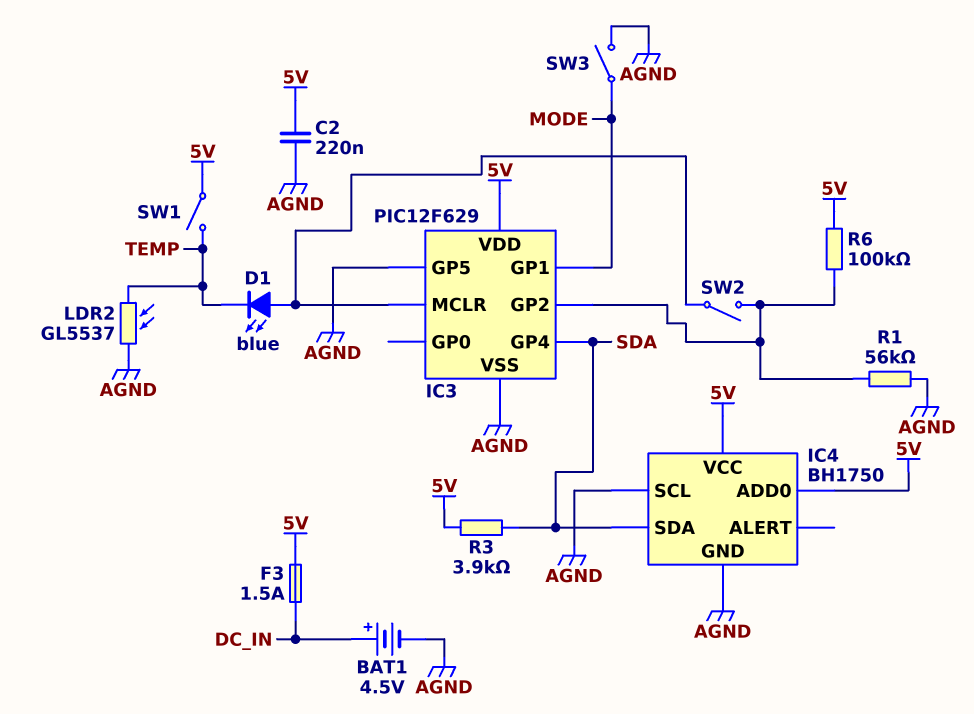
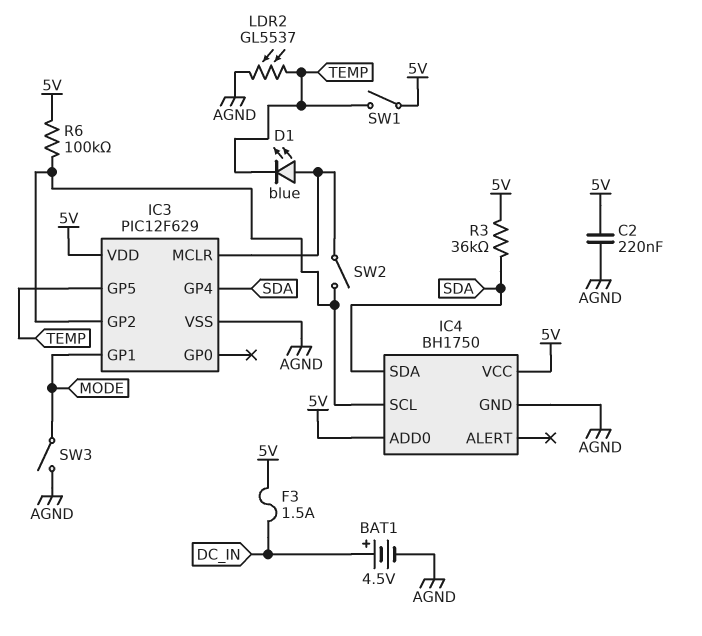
IC3 pin GP5: AGND -> TEMP
IC4 pin SCL: AGND -> IC3/GP2
R1: 56k (AGND, IC3/GP2) -> none
R3: 3.9k (5V, SDA) -> 36k (5V, SDA)

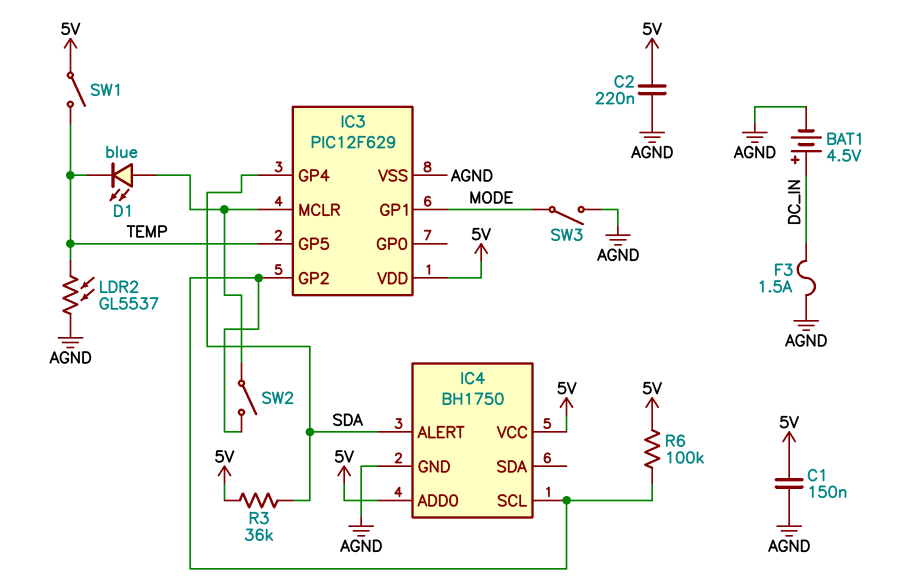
C1: none -> 150nF (5V, AGND)
F3: 1.5A (5V, DC_IN) -> 1.5A (AGND, DC_IN)
IC4 pin ALERT: none -> SDA
IC4 pin SDA: SDA -> none

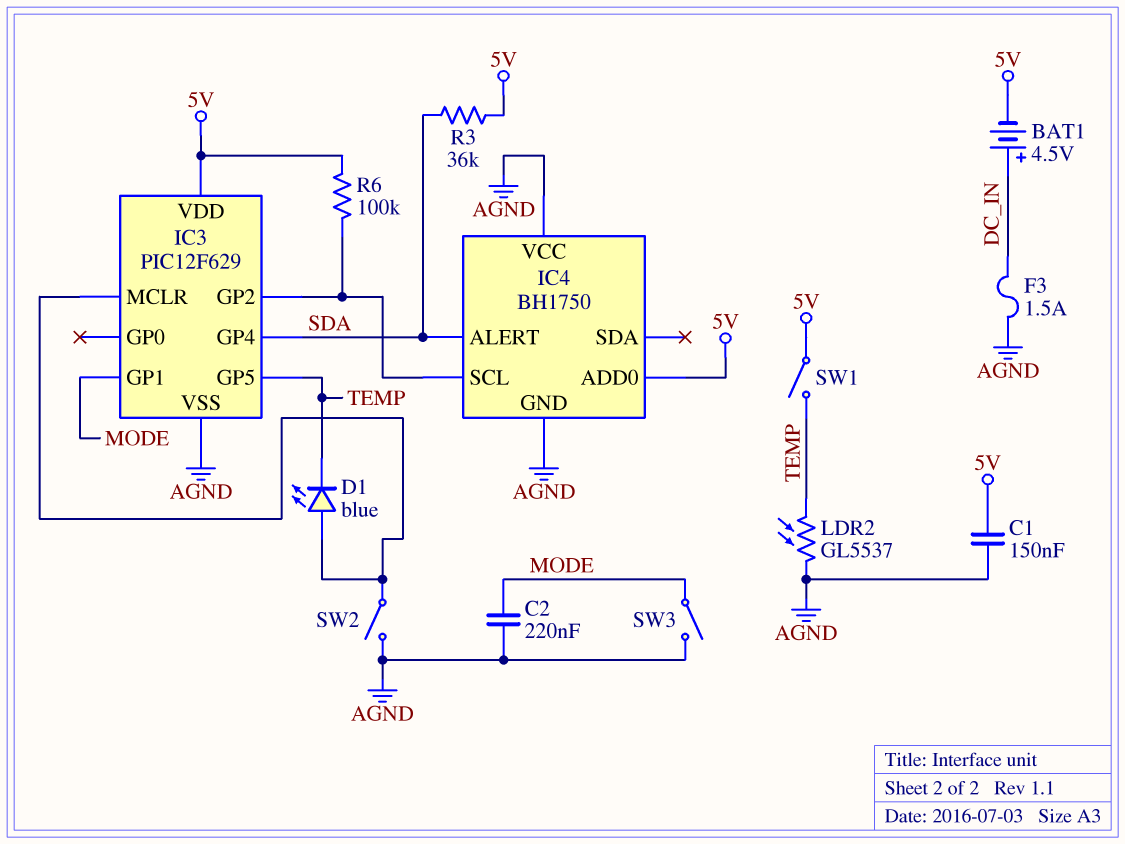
BAT1: 4.5V (plus DC_IN, minus AGND) -> 4.5V (plus DC_IN, minus 5V)
C2: 220nF (5V, AGND) -> 220nF (AGND, MODE)
IC4 pin VCC: 5V -> AGND
SW2: switch (IC3/GP2, IC3/MCLR) -> switch (AGND, IC3/MCLR)

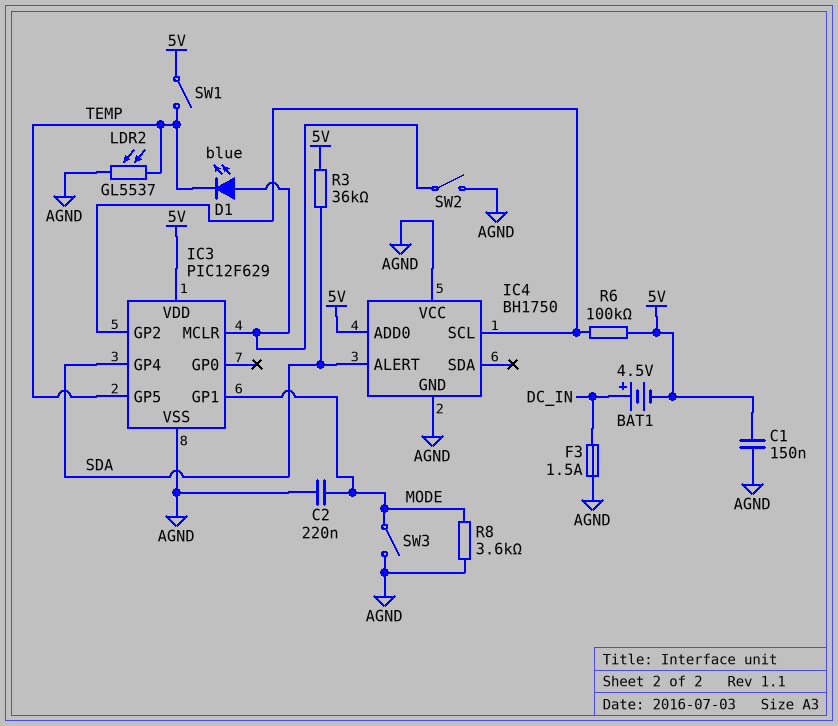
R8: none -> 3.6k (AGND, MODE)

